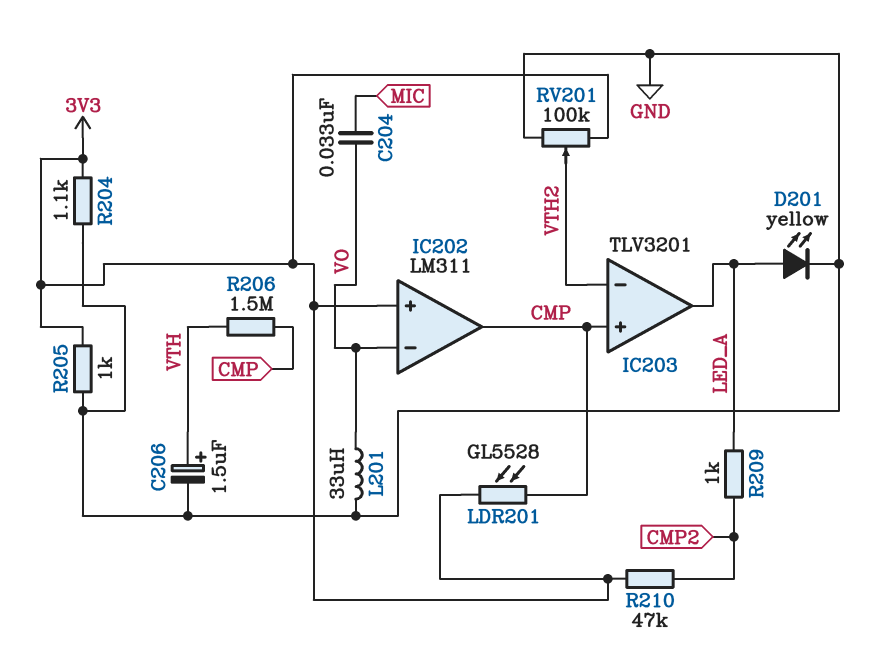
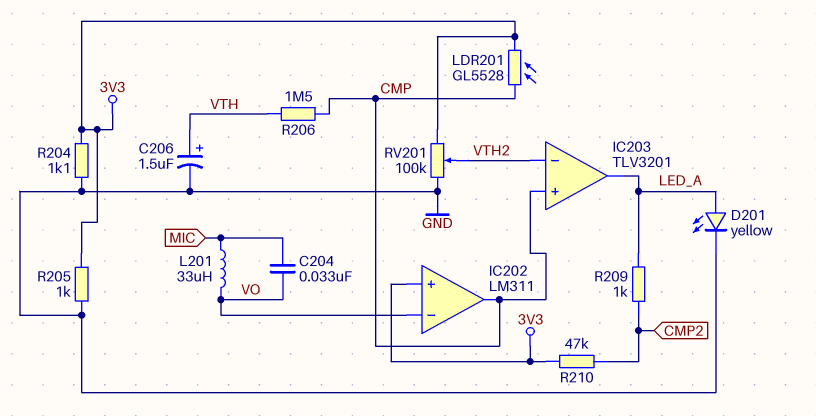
L201: 33uH (GND, VO) -> 33uH (MIC, VO)

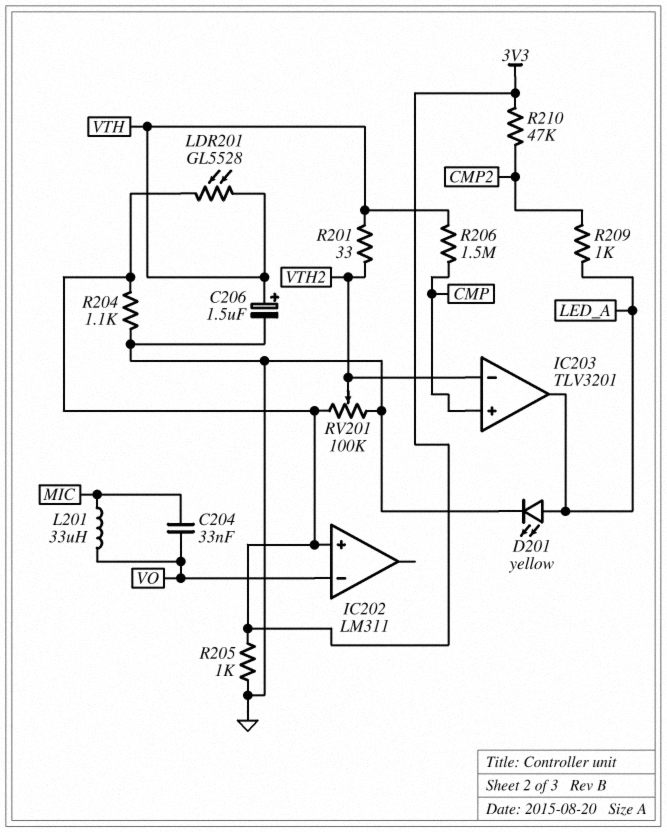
IC202 pin out: CMP -> none
LDR201: GL5528 (3V3, CMP) -> GL5528 (3V3, VTH)
R201: none -> 33 (VTH, VTH2)

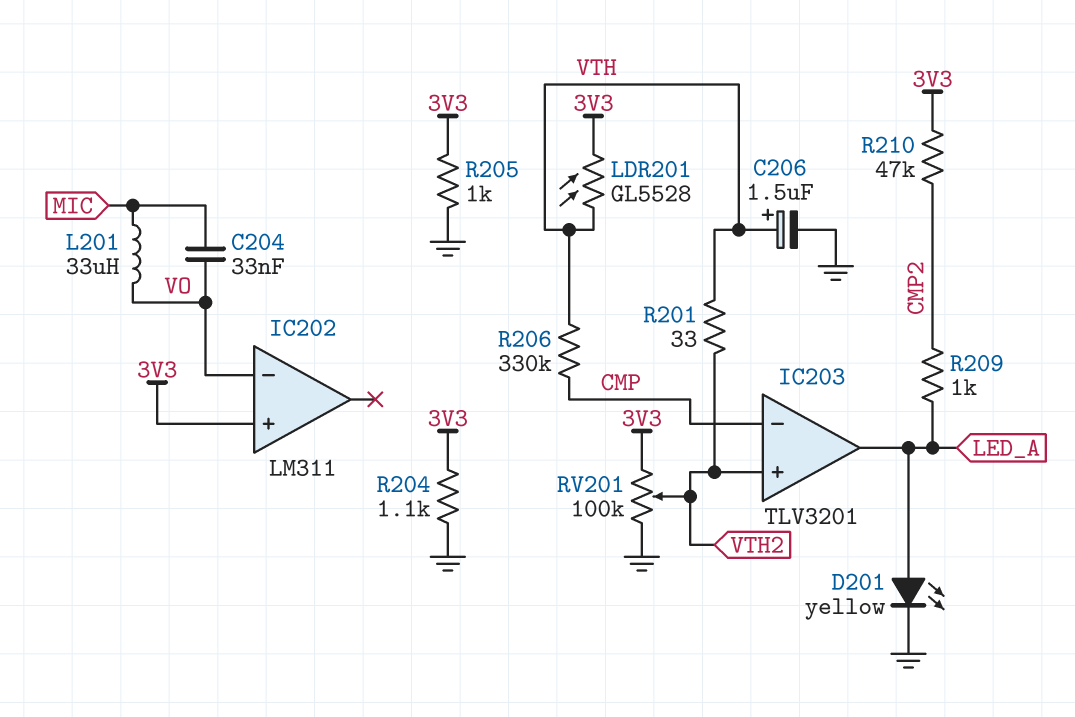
IC203 pin in+: CMP -> VTH2
IC203 pin in-: VTH2 -> CMP
R206: 1.5M (CMP, VTH) -> 330k (CMP, VTH)

